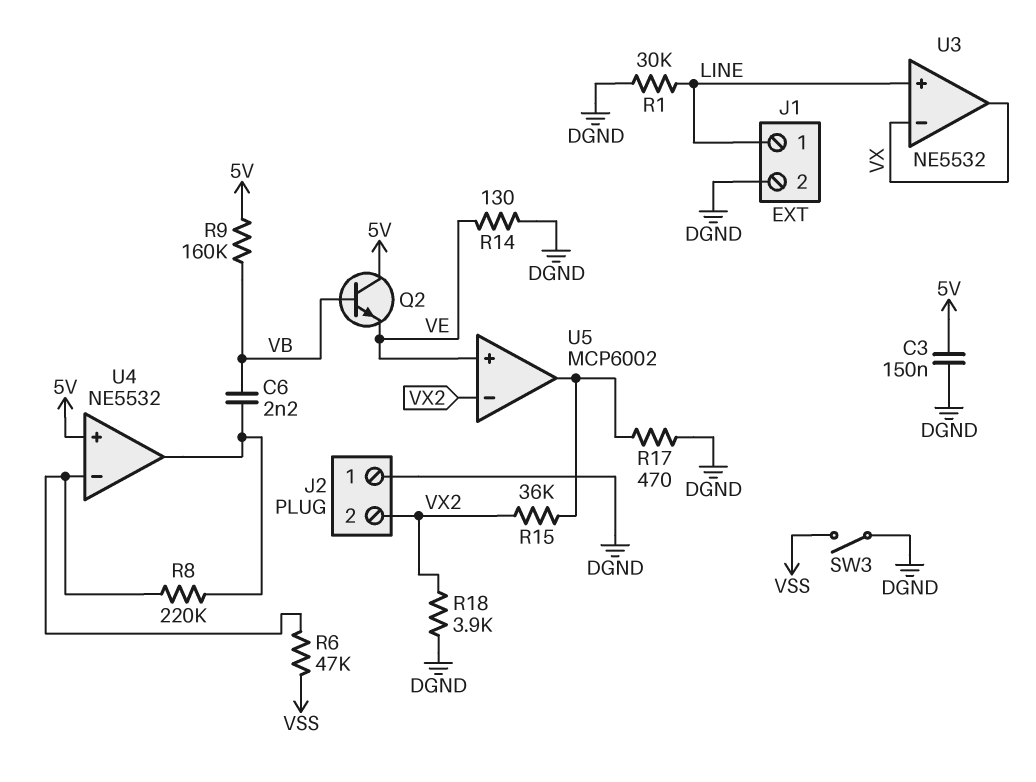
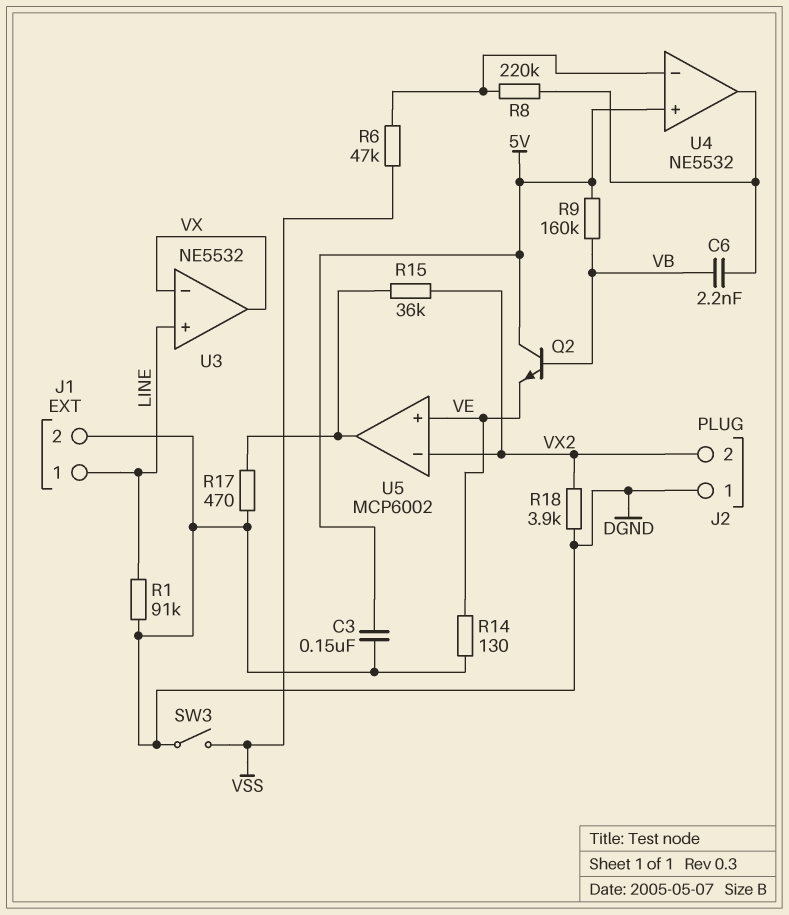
R1: 30k (DGND, LINE) -> 91k (DGND, LINE)

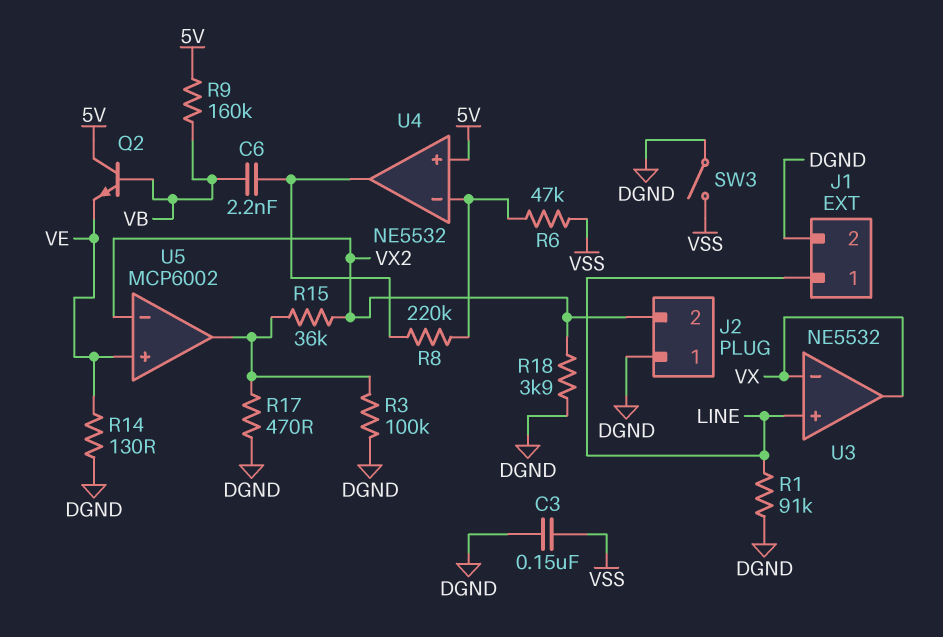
C3: 150nF (5V, DGND) -> 150nF (DGND, VSS)
R3: none -> 100k (DGND, U5/out)

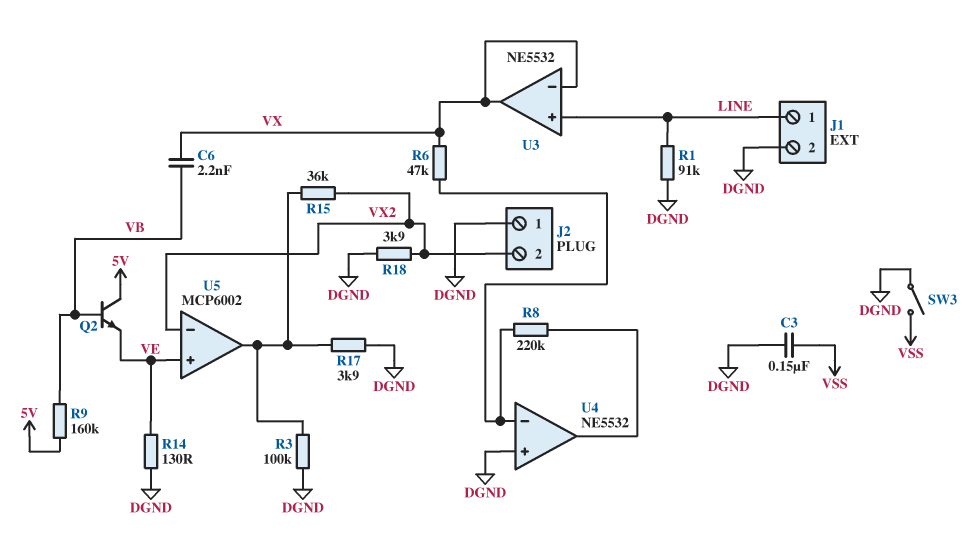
C6: 2.2nF (U4/out, VB) -> 2.2nF (VB, VX)
R6: 47k (U4/in-, VSS) -> 47k (U4/in-, VX)
R17: 470 (DGND, U5/out) -> 3.9k (DGND, U5/out)
U4 pin in+: 5V -> DGND

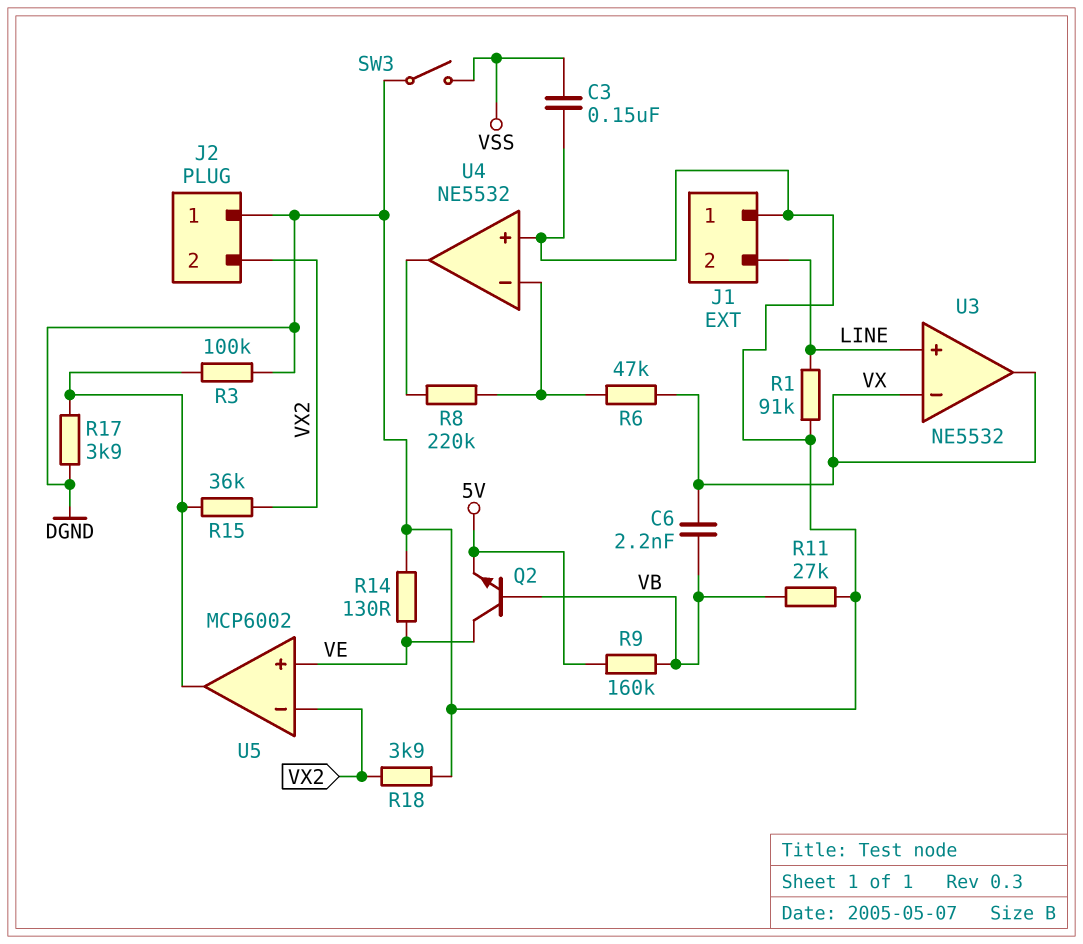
J1 pin 1: LINE -> DGND
J1 pin 2: DGND -> LINE
Q2: NPN (B VB, C 5V, E VE) -> NPN (B VB, C VE, E 5V)
R11: none -> 27k (DGND, VB)

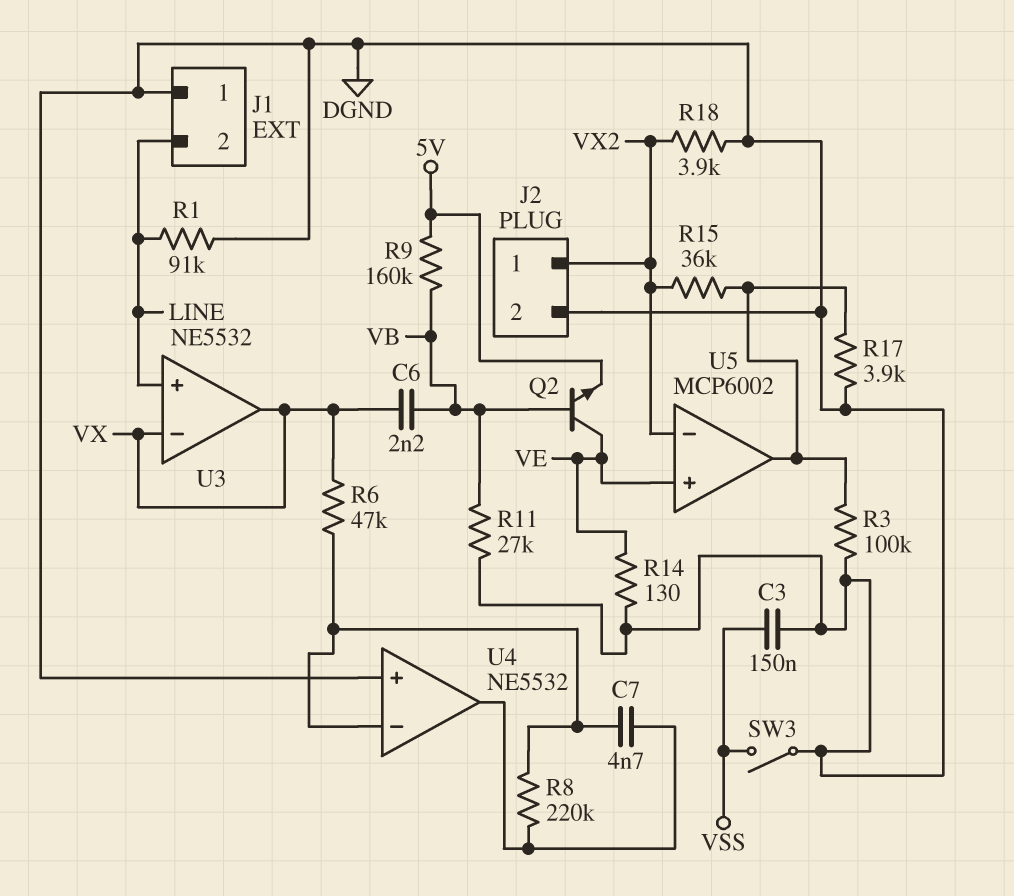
C7: none -> 4.7nF (U4/in-, U4/out)
J2 pin 1: DGND -> VX2
J2 pin 2: VX2 -> DGND

